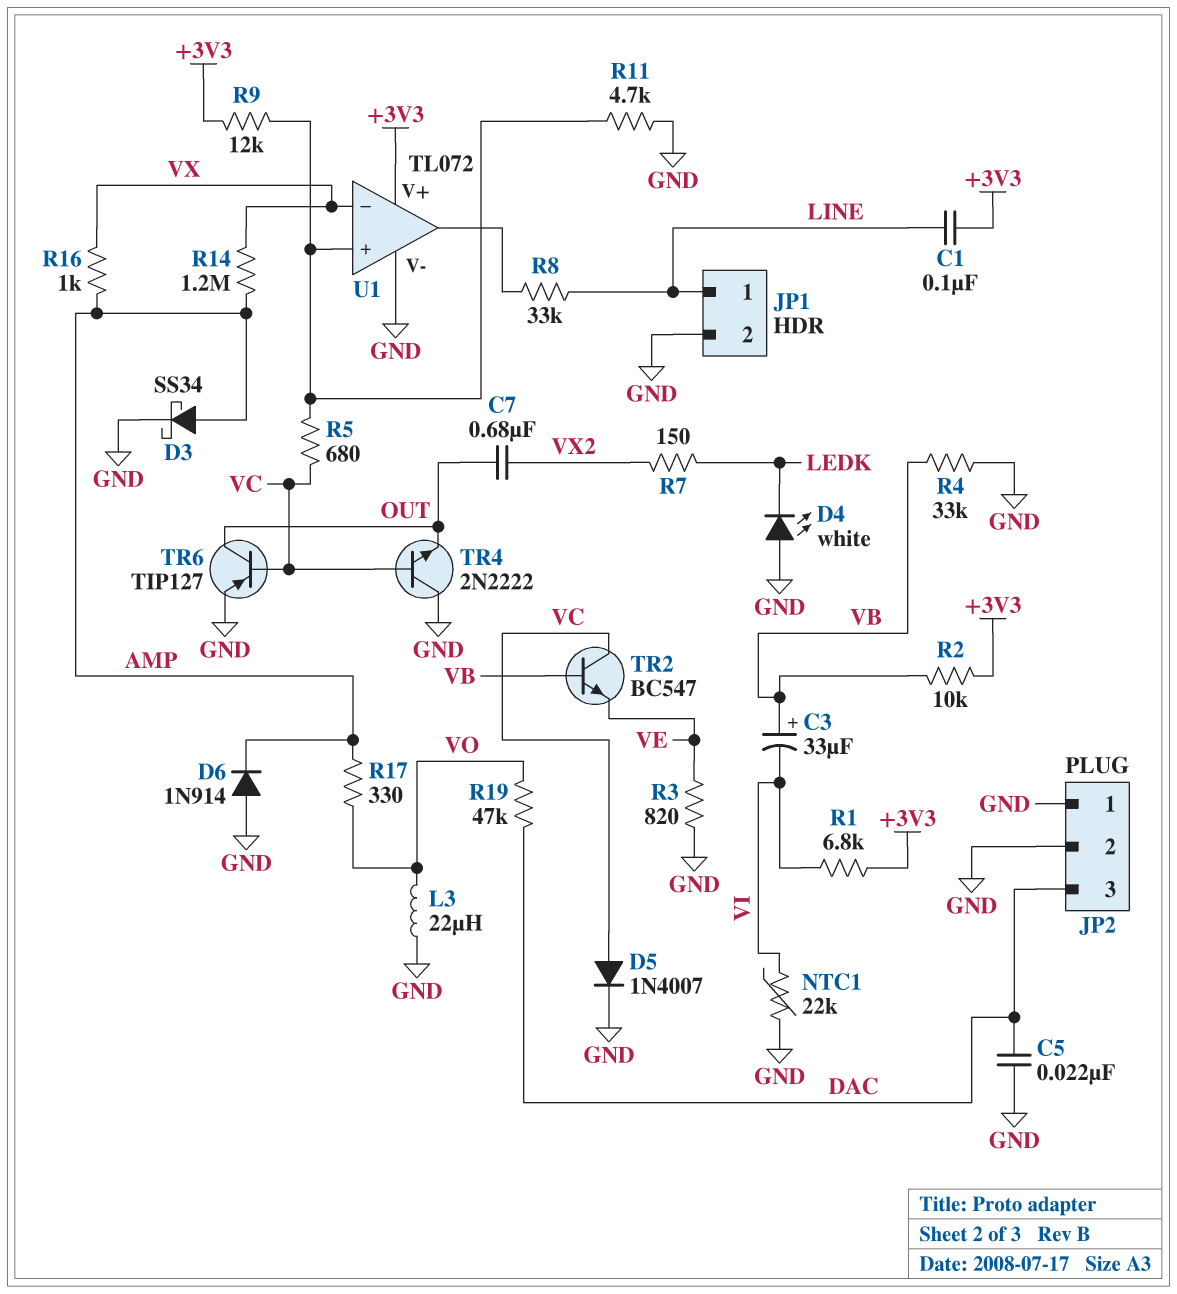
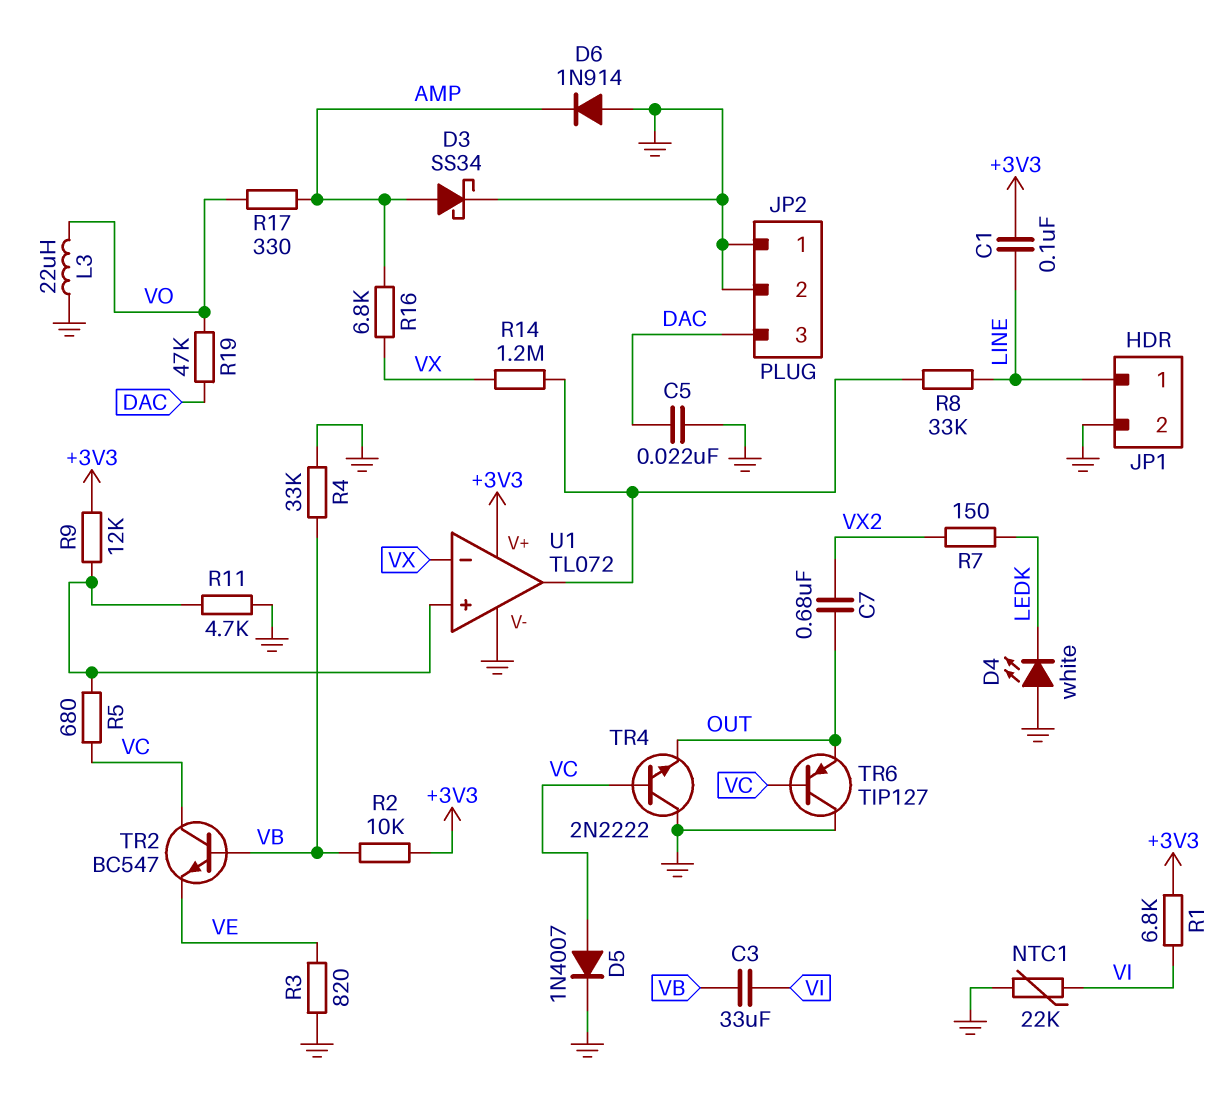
C3: 33uF (plus VB, minus VI) -> 33uF (VB, VI)
R14: 1.2M (AMP, VX) -> 1.2M (U1/out, VX)
R16: 1k (AMP, VX) -> 6.8k (AMP, VX)
TR6: PNP TIP127 (B VC, C OUT, E GND) -> PNP TIP127 (B VC, C GND, E OUT)

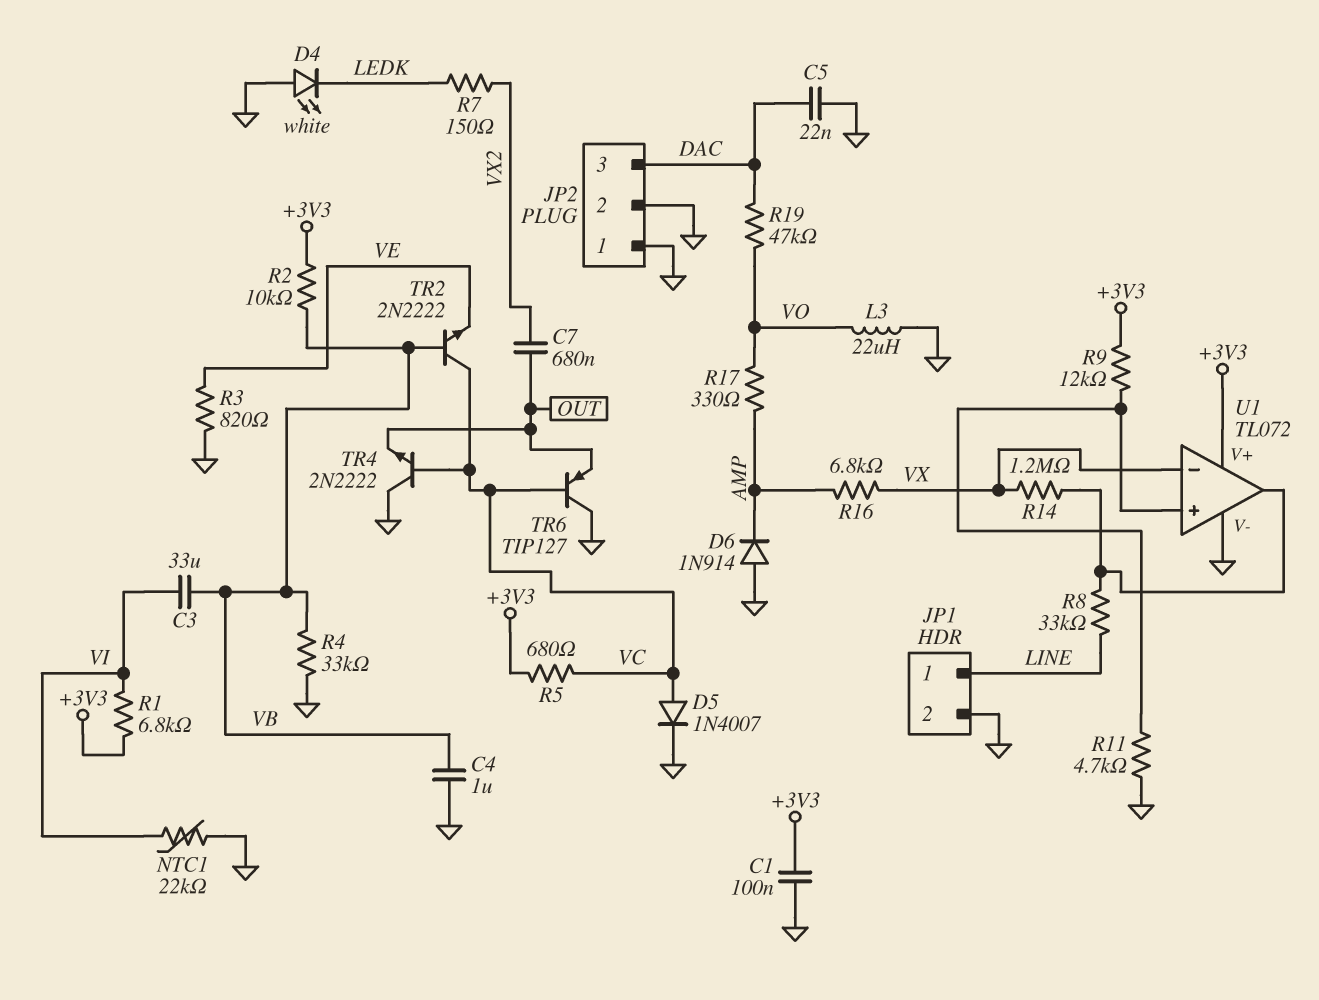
C1: 100nF (+3V3, LINE) -> 100nF (+3V3, GND)
C4: none -> 1uF (GND, VB)
D3: schottky SS34 (A AMP, K GND) -> none
R5: 680 (U1/in+, VC) -> 680 (+3V3, VC)
TR2: NPN BC547 (B VB, C VC, E VE) -> NPN 2N2222 (B VB, C VC, E VE)

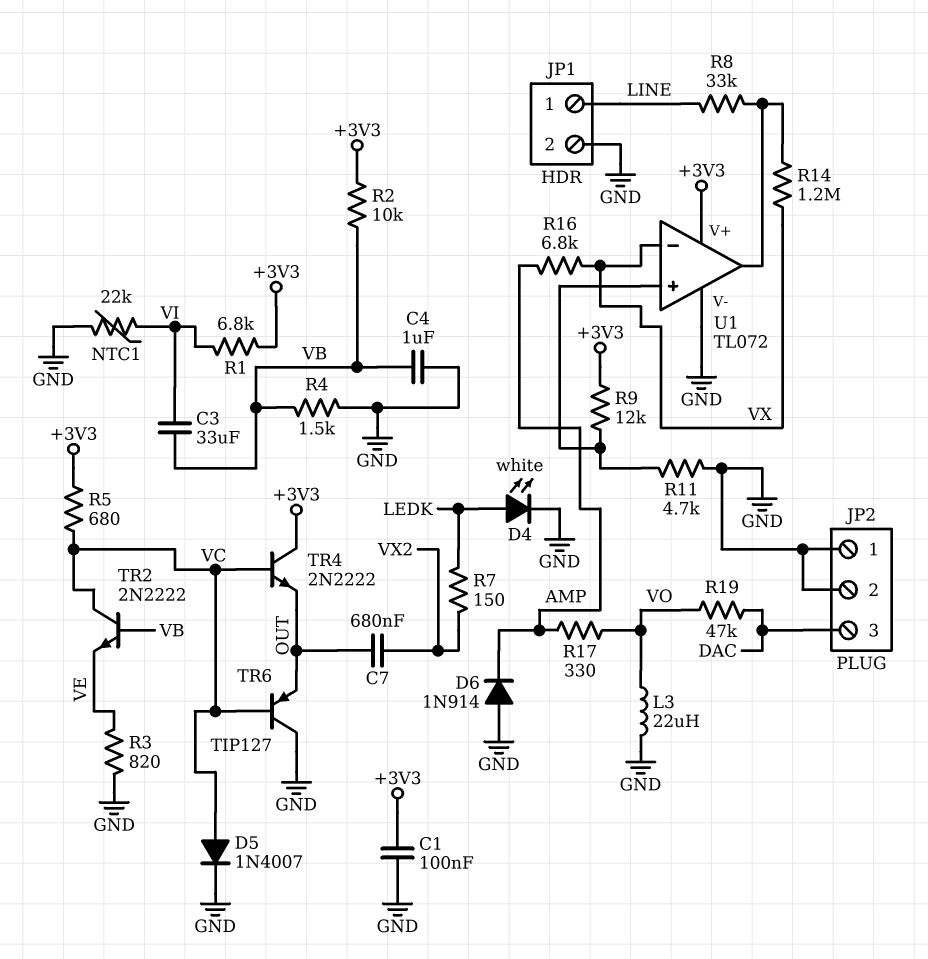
C5: 22nF (DAC, GND) -> none
D4: LED white (A GND, K LEDK) -> LED white (A LEDK, K GND)
R4: 33k (GND, VB) -> 1.5k (GND, VB)
TR4: NPN 2N2222 (B VC, C GND, E OUT) -> NPN 2N2222 (B VC, C +3V3, E OUT)

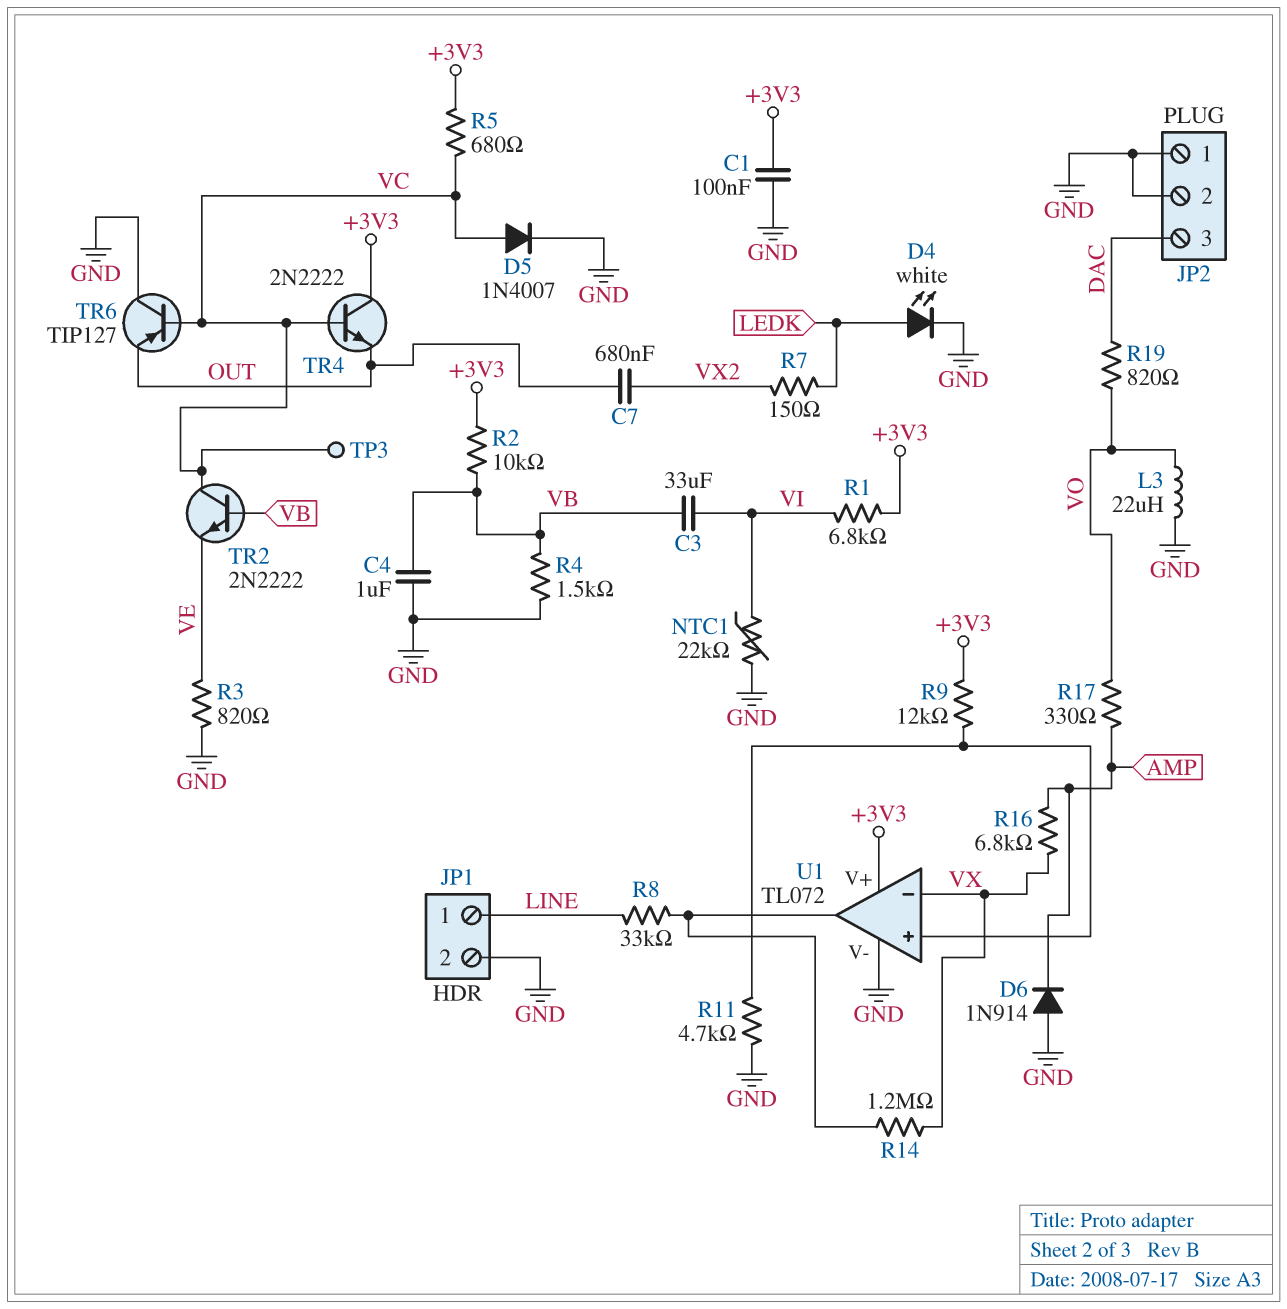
R19: 47k (DAC, VO) -> 820 (DAC, VO)
TP3: none -> test point (VC)

